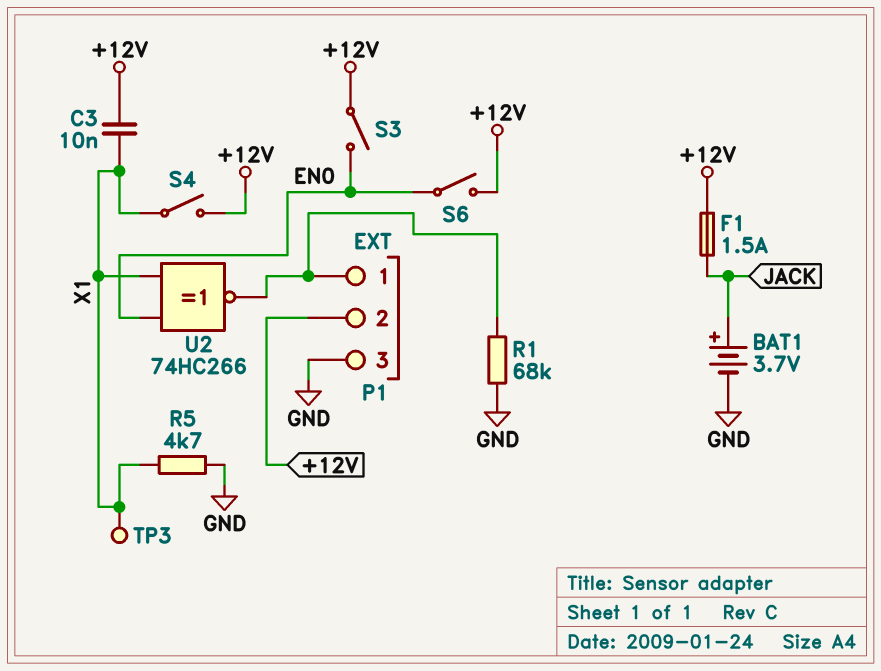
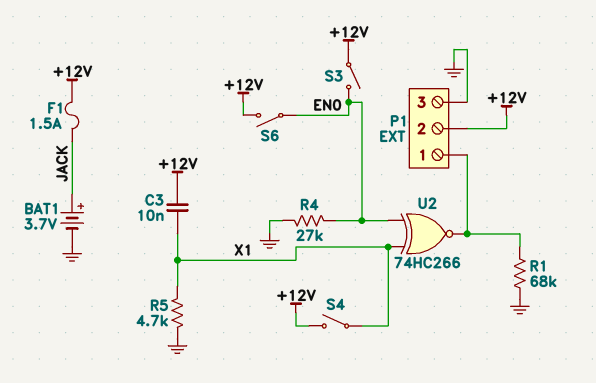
R4: none -> 27k (EN0, GND)
TP3: test point (X1) -> none

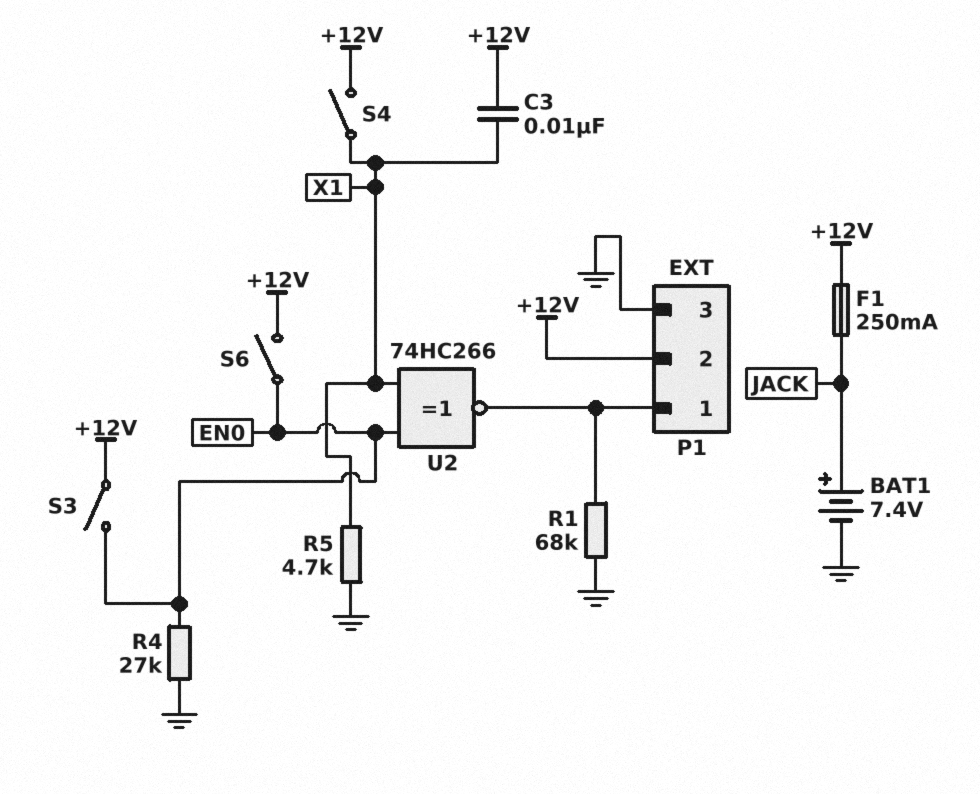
BAT1: 3.7V (plus JACK, minus GND) -> 7.4V (plus JACK, minus GND)
F1: 1.5A (+12V, JACK) -> 250mA (+12V, JACK)

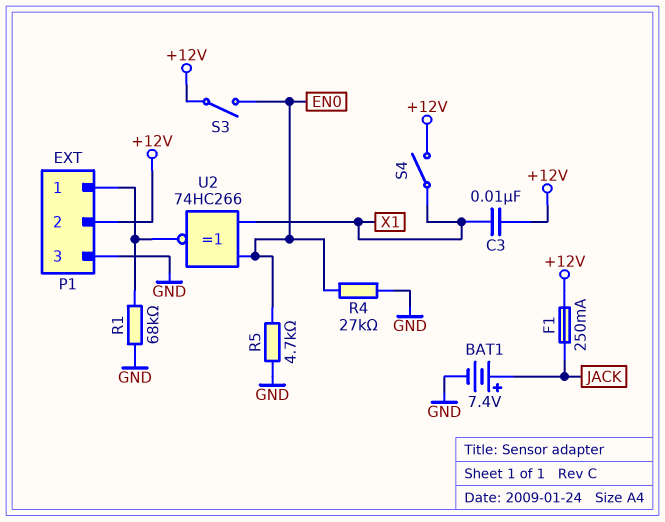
R5: 4.7k (GND, X1) -> 4.7k (EN0, GND)
S6: switch (+12V, EN0) -> none

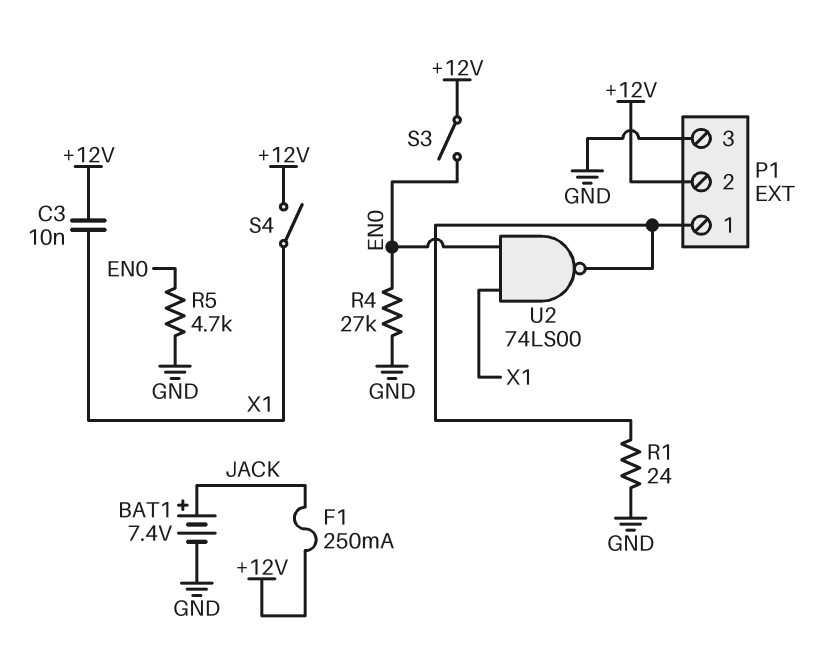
R1: 68k (GND, P1/1) -> 24 (GND, P1/1)
U2: XNOR 74HC266 (in EN0, in X1, out P1/1) -> NAND 74LS00 (in EN0, in X1, out P1/1)

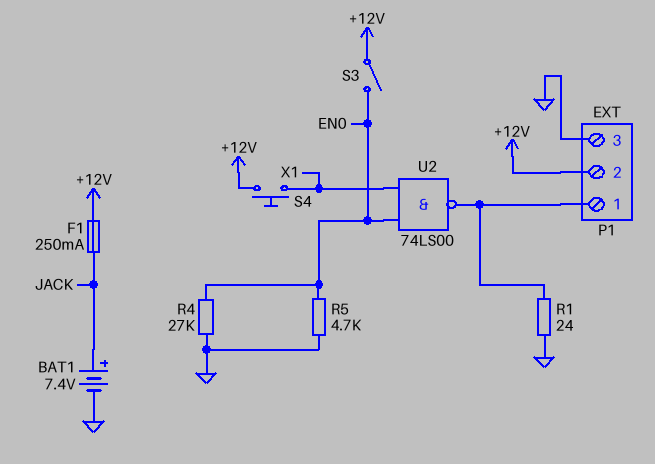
C3: 10nF (+12V, X1) -> none
S4: switch (+12V, X1) -> button (+12V, X1)

